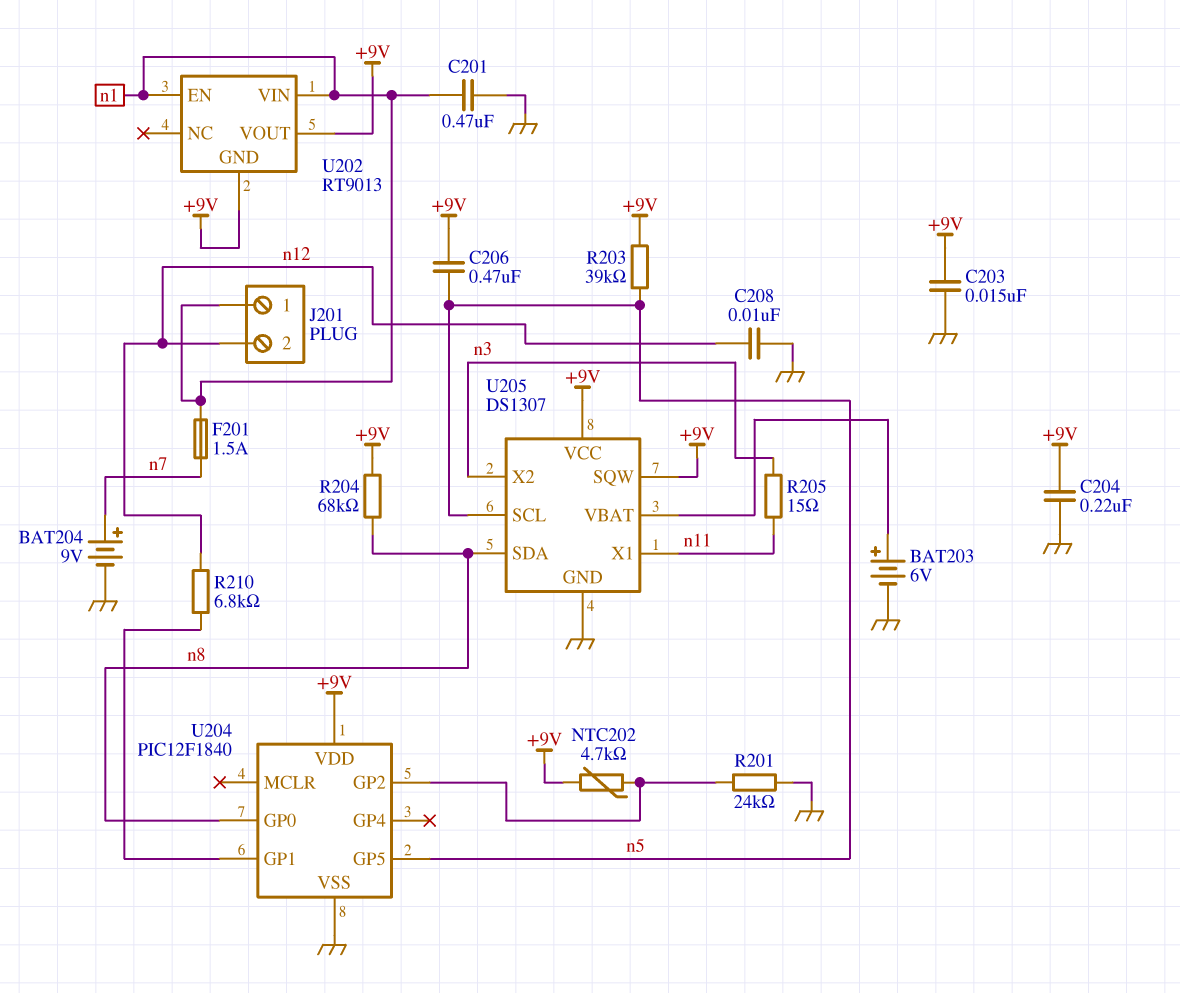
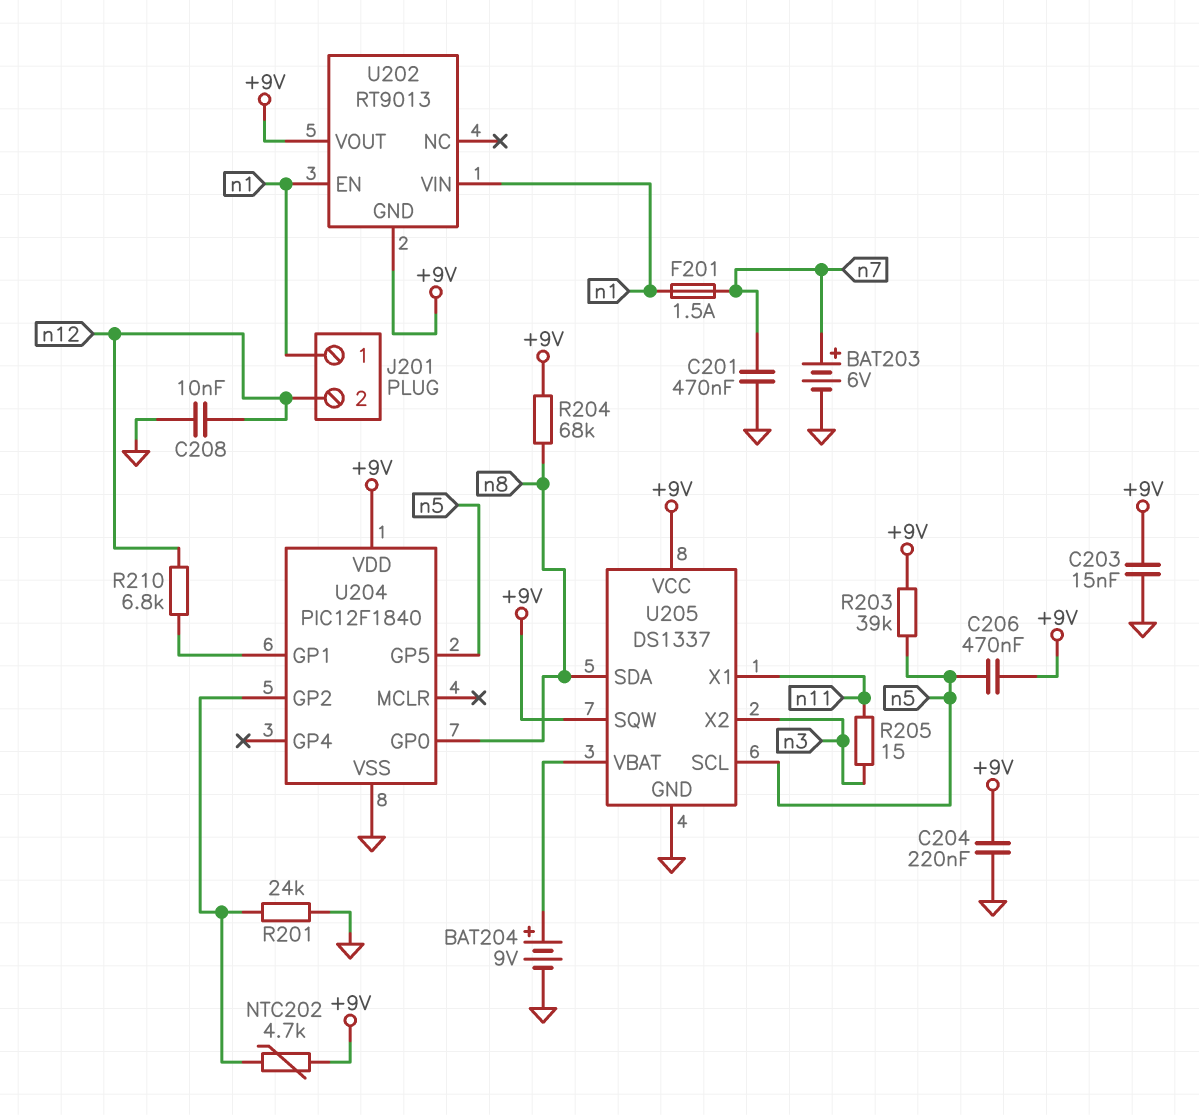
BAT203: 6V (plus U205/VBAT, minus GND) -> 6V (plus n7, minus GND)
BAT204: 9V (plus n7, minus GND) -> 9V (plus U205/VBAT, minus GND)
C201: 470nF (GND, n1) -> 470nF (GND, n7)
U205: DS1307 -> DS1337

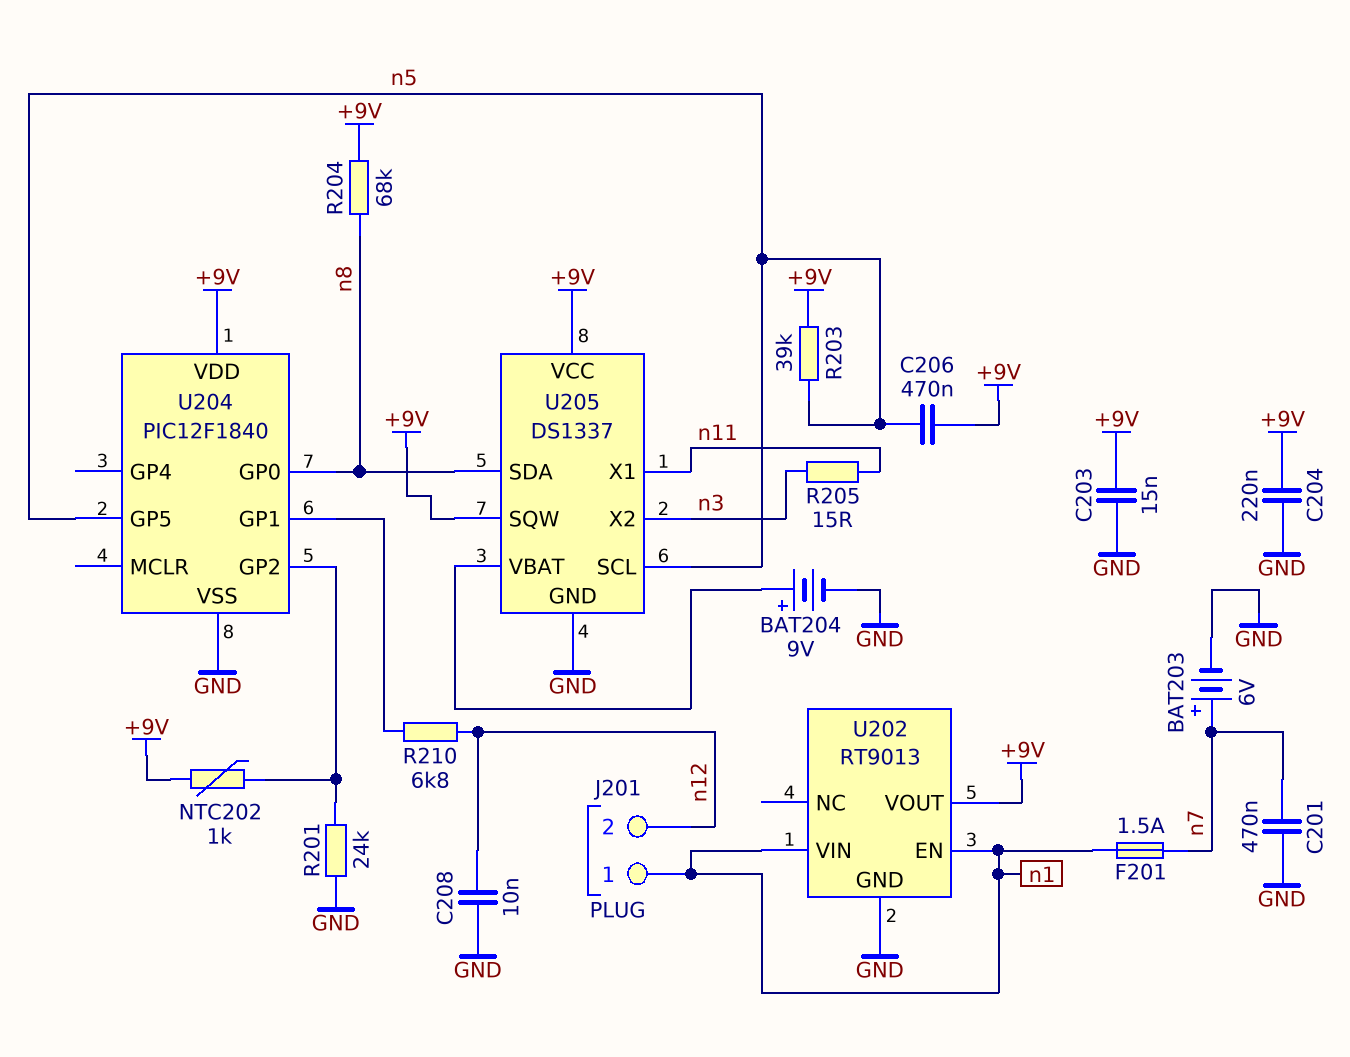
NTC202: 4.7k (+9V, U204/GP2) -> 1k (+9V, U204/GP2)
U202 pin GND: +9V -> GND

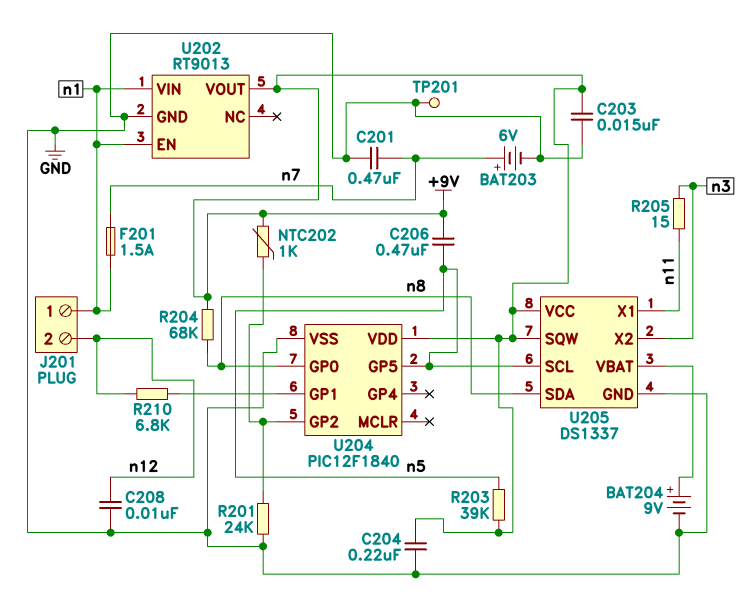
TP201: none -> test point (GND)

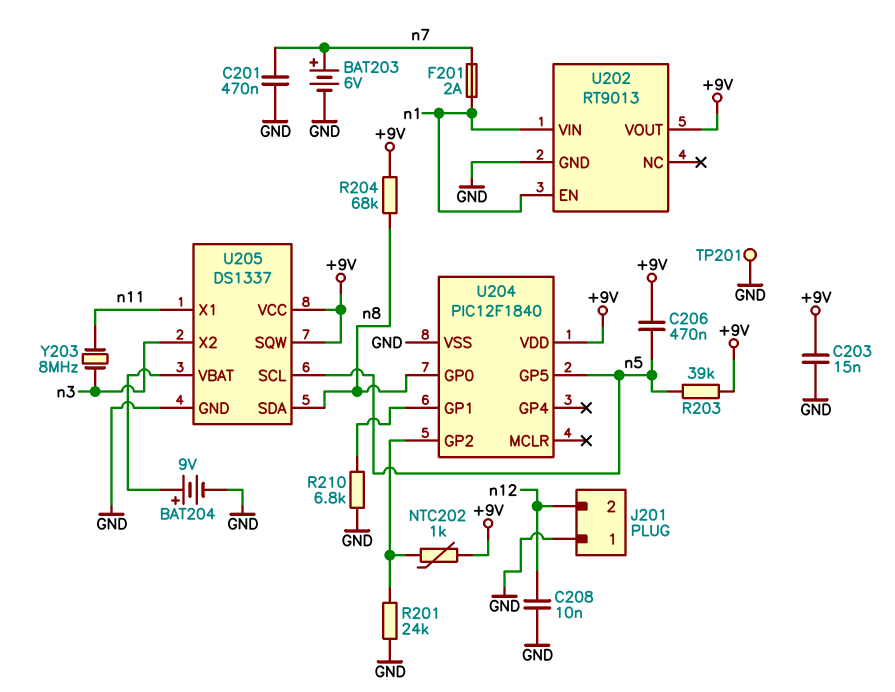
C204: 220nF (+9V, GND) -> none
F201: 1.5A (n1, n7) -> 2A (n1, n7)
J201 pin 1: n1 -> GND
R205: 15 (n3, n11) -> none
R210: 6.8k (U204/GP1, n12) -> 6.8k (GND, U204/GP1)
Y203: none -> 8MHz (n3, n11)

